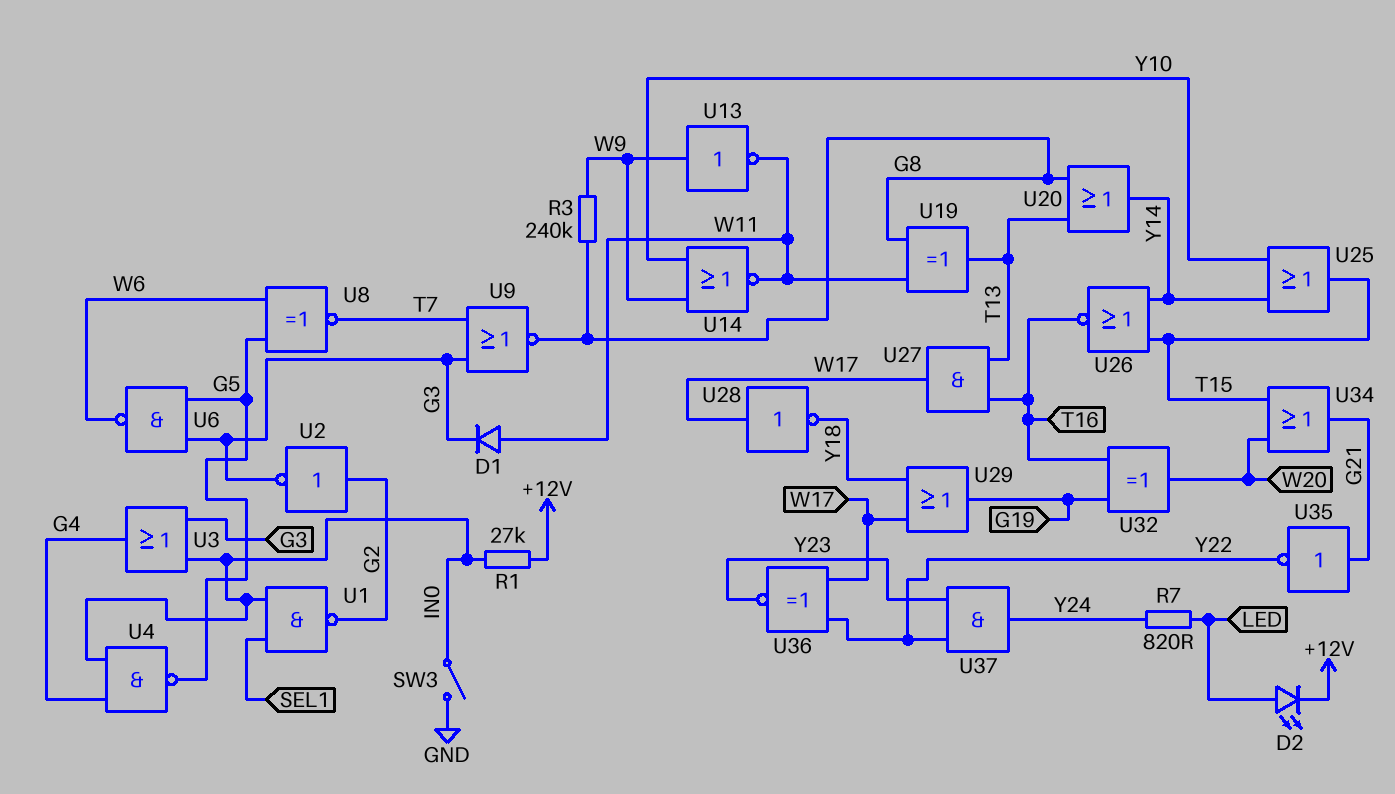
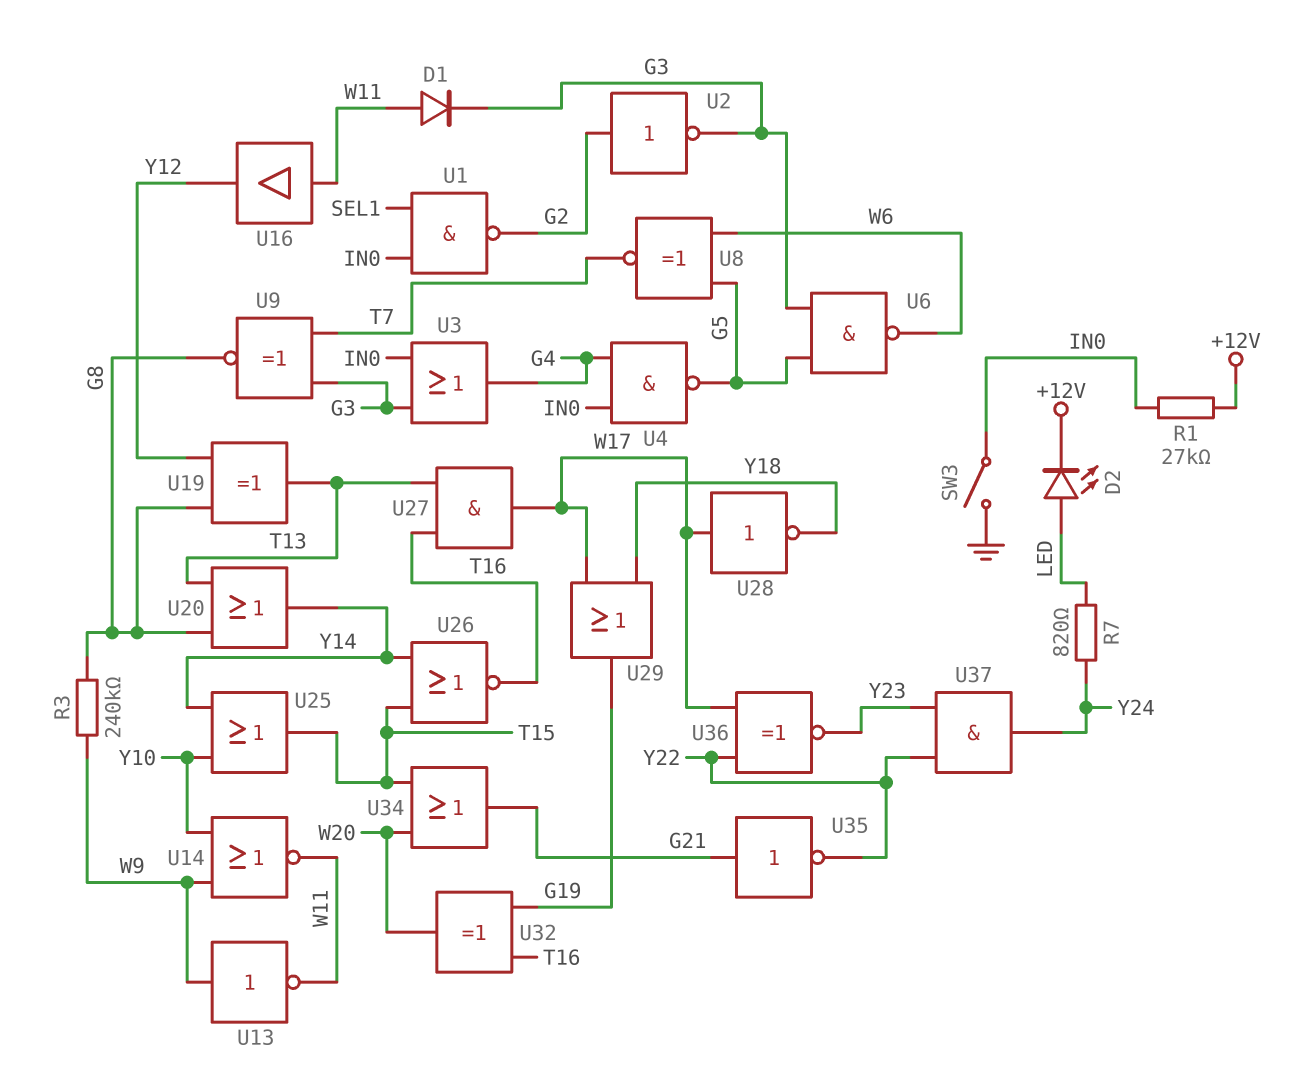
U9: NOR (in G3, in T7, out G8) -> XNOR (in G3, in T7, out G8)
U16: none -> buffer (in W11, out Y12)
U19: XOR (in G8, in W11, out T13) -> XOR (in G8, in Y12, out T13)

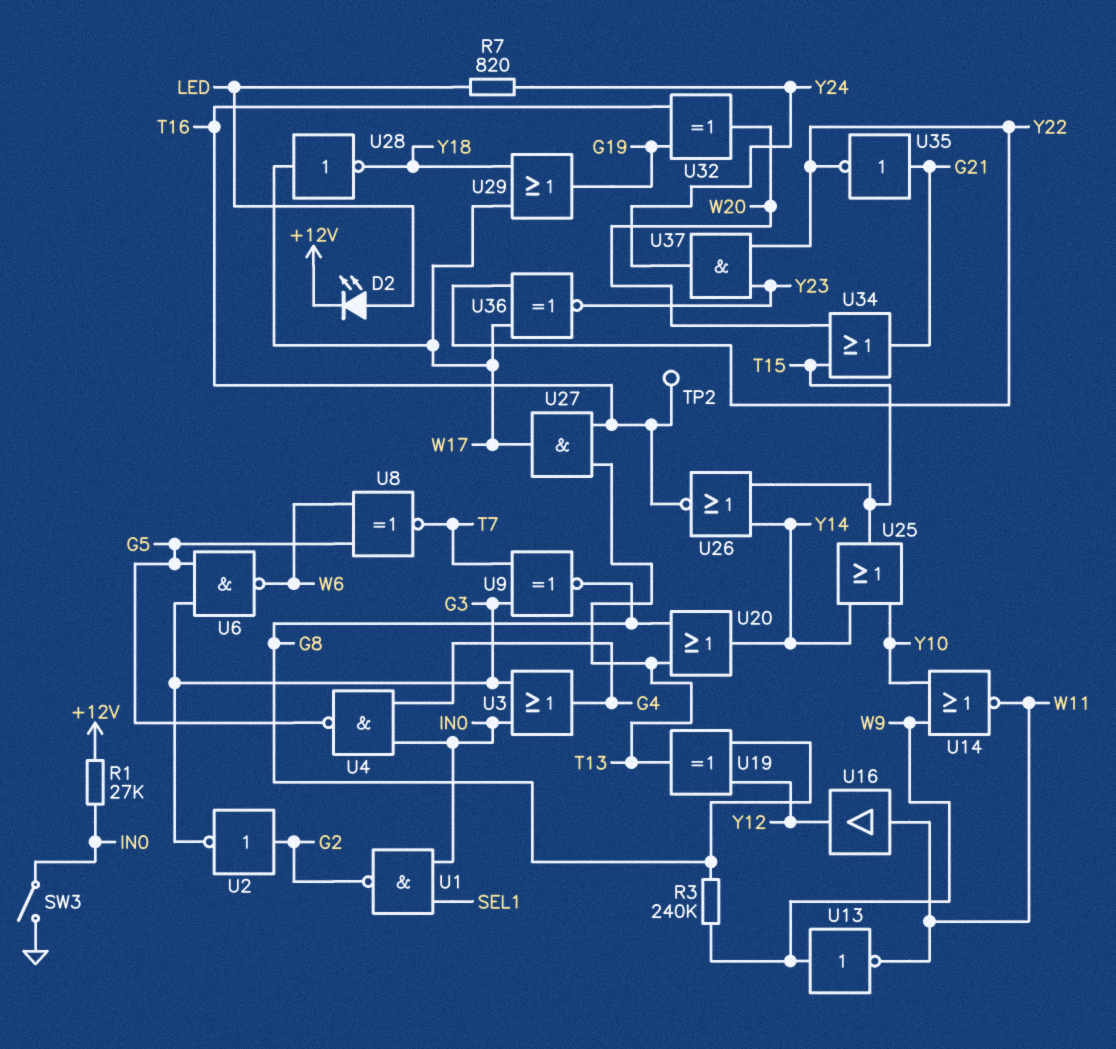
D1: diode (A W11, K G3) -> none
TP2: none -> test point (T16)

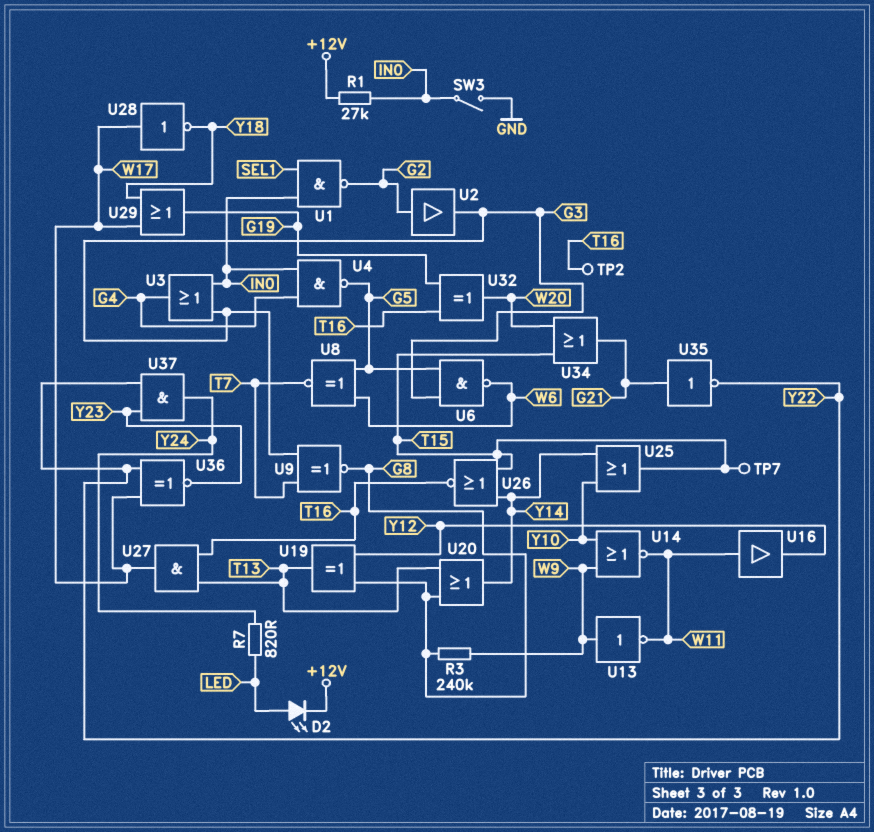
TP7: none -> test point (T15)
U2: NOT (in G2, out G3) -> buffer (in G2, out G3)

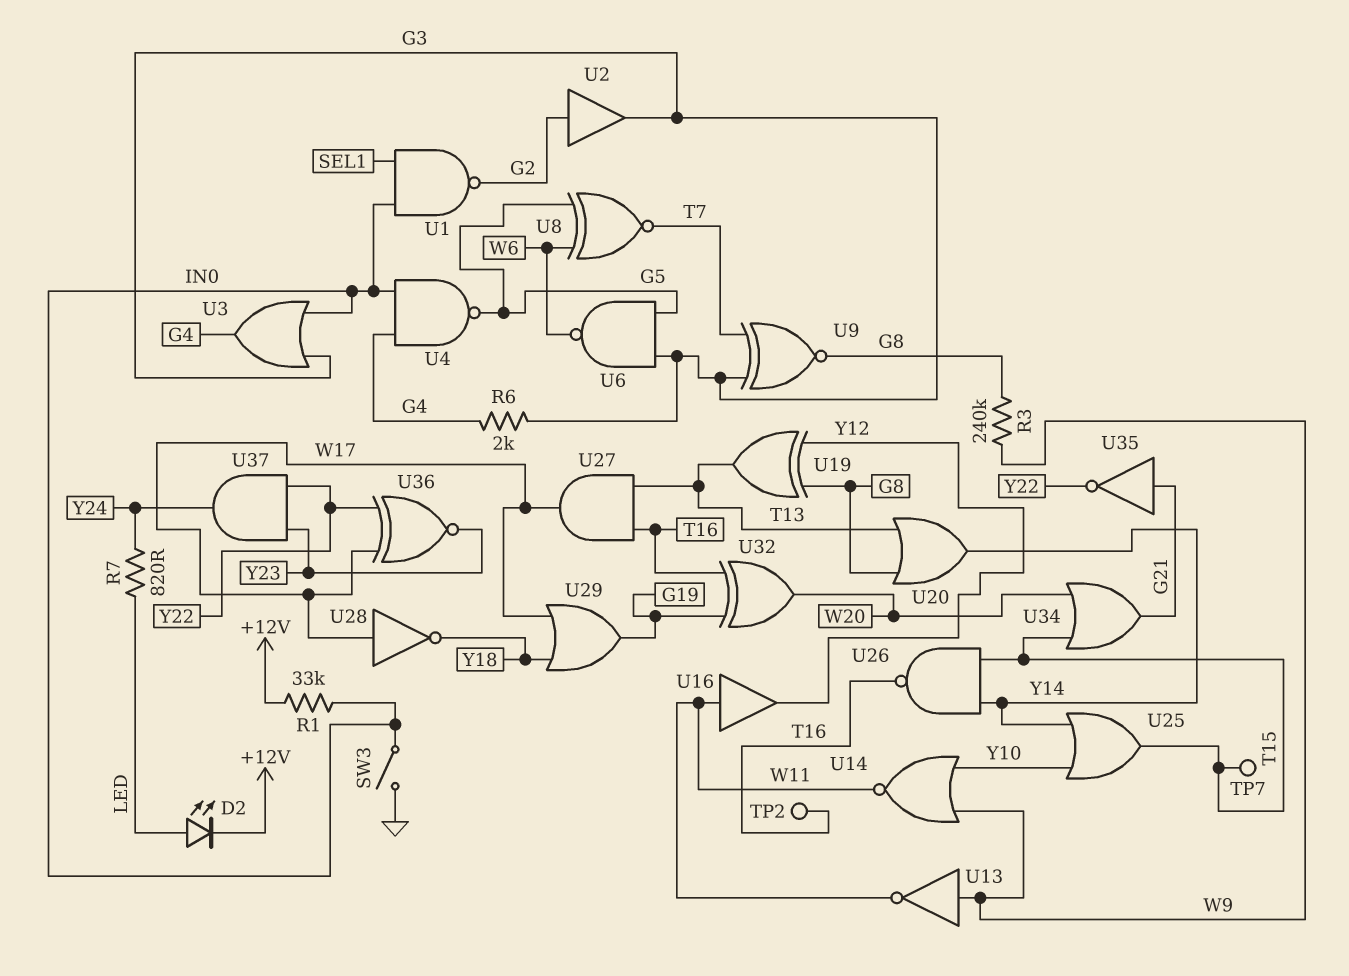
R1: 27k (+12V, IN0) -> 33k (+12V, IN0)
R6: none -> 2k (G3, G4)
U26: NOR (in T15, in Y14, out T16) -> NAND (in T15, in Y14, out T16)

